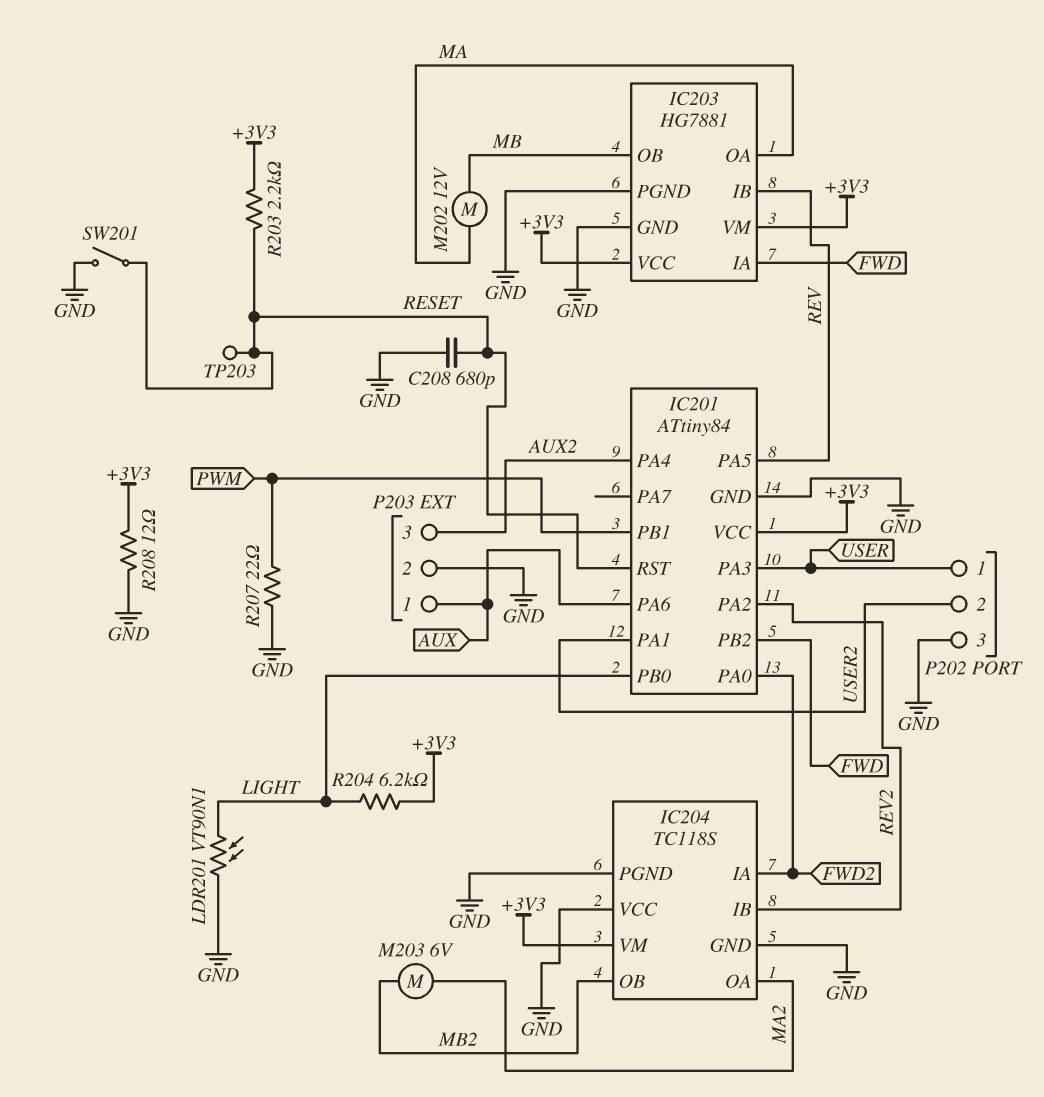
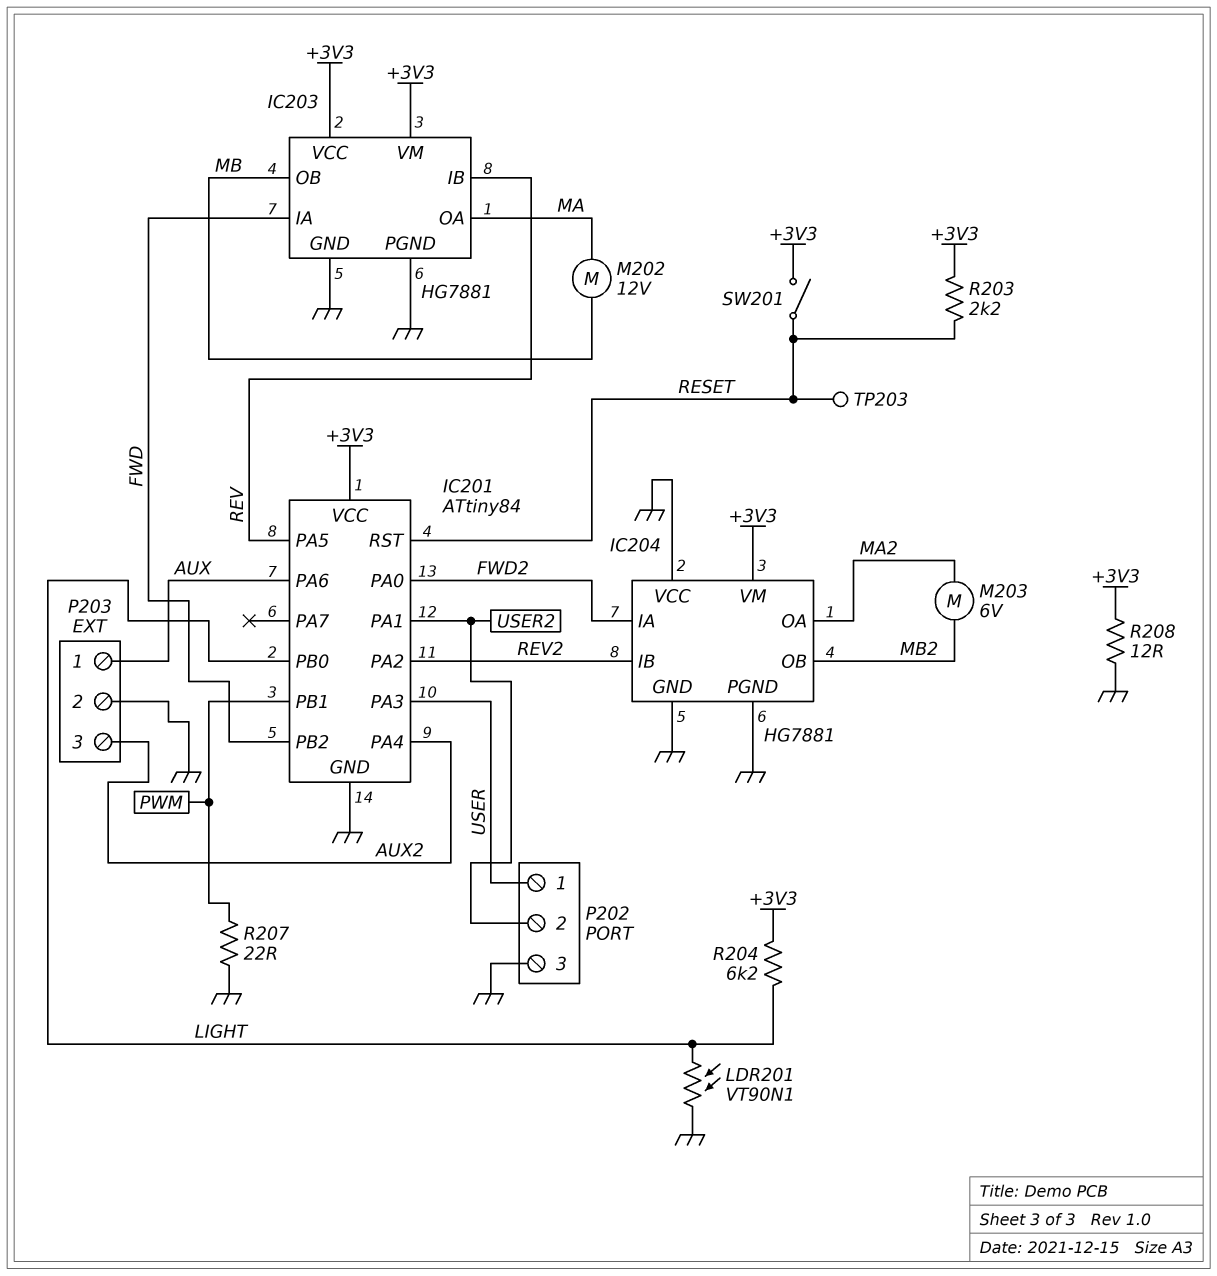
C208: 680pF (GND, RESET) -> none
IC204: TC118S -> HG7881
SW201: switch (GND, RESET) -> switch (+3V3, RESET)

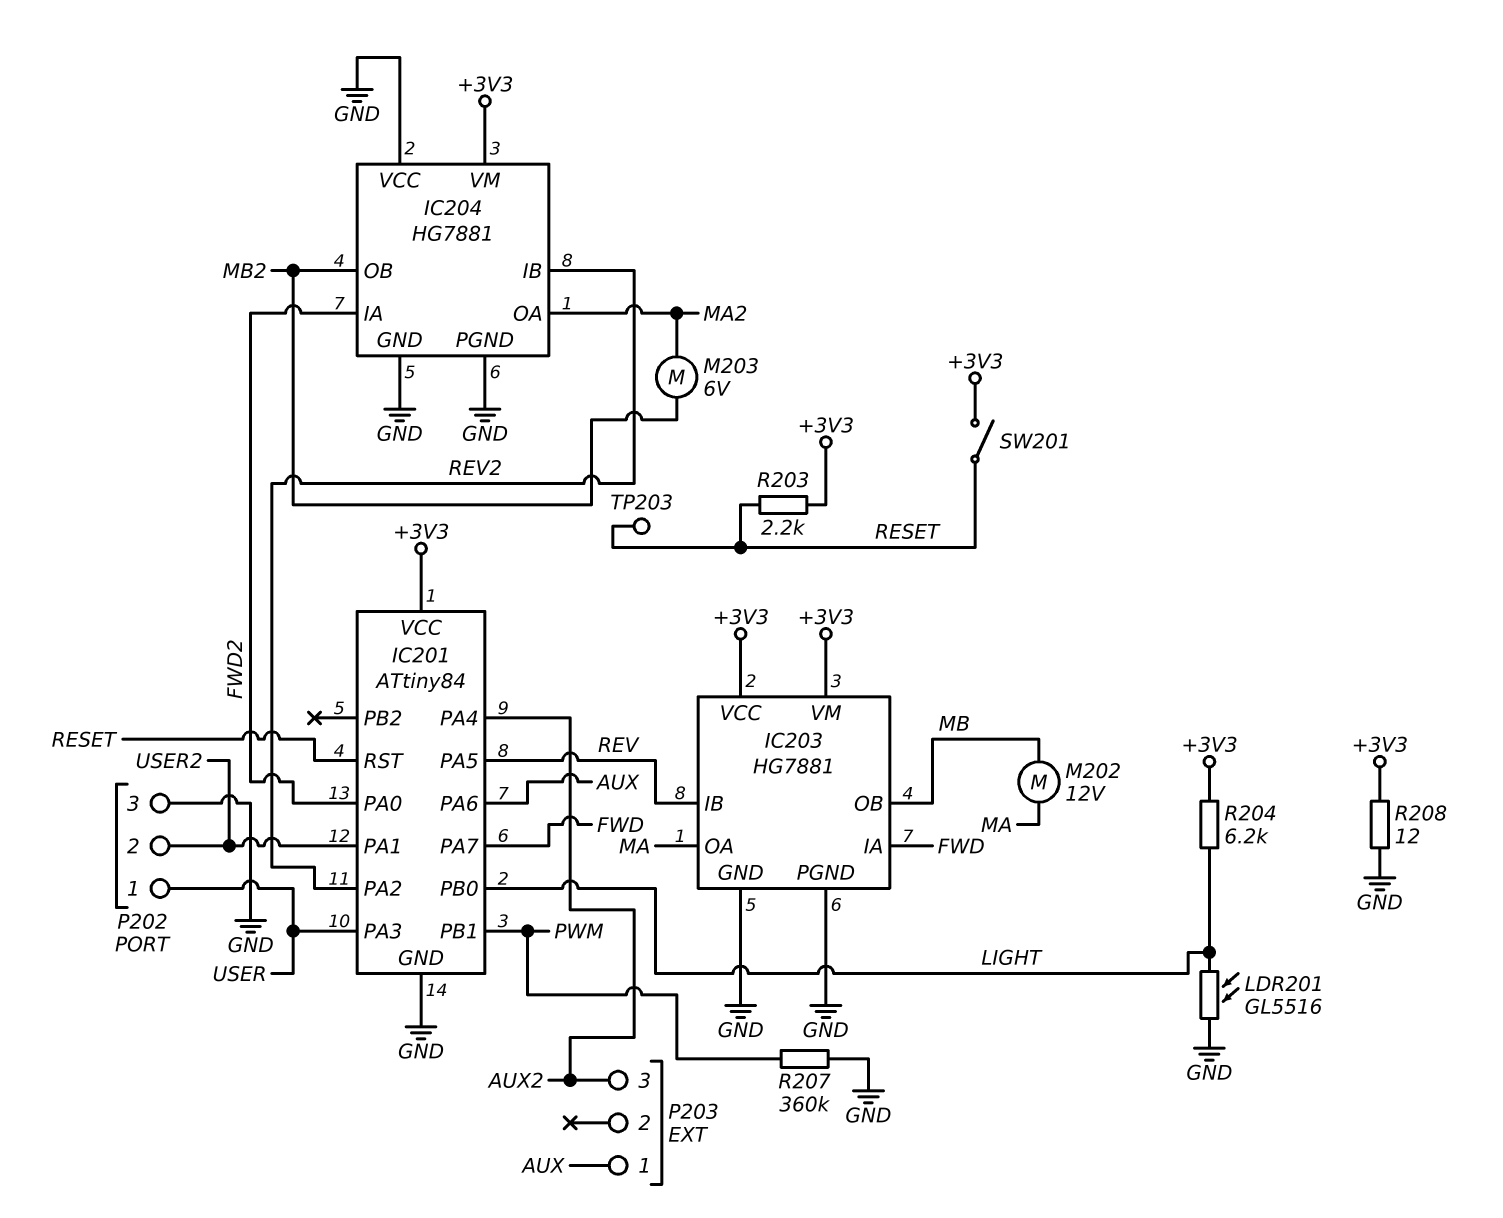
IC201 pin PA7: none -> FWD
IC201 pin PB2: FWD -> none
LDR201: VT90N1 (GND, LIGHT) -> GL5516 (GND, LIGHT)
P203 pin 2: GND -> none
R207: 22 (GND, PWM) -> 360k (GND, PWM)

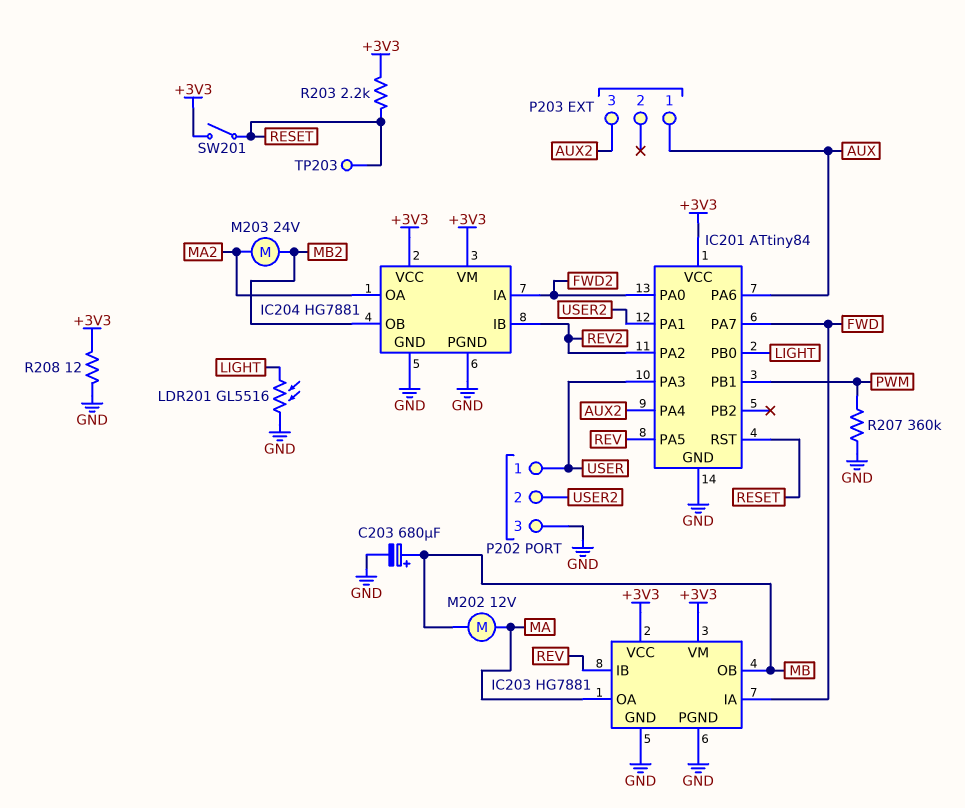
C203: none -> 680uF (plus MB, minus GND)
IC204 pin VCC: GND -> +3V3
M203: motor 6V (MA2, MB2) -> motor 24V (MA2, MB2)
R204: 6.2k (+3V3, LIGHT) -> none

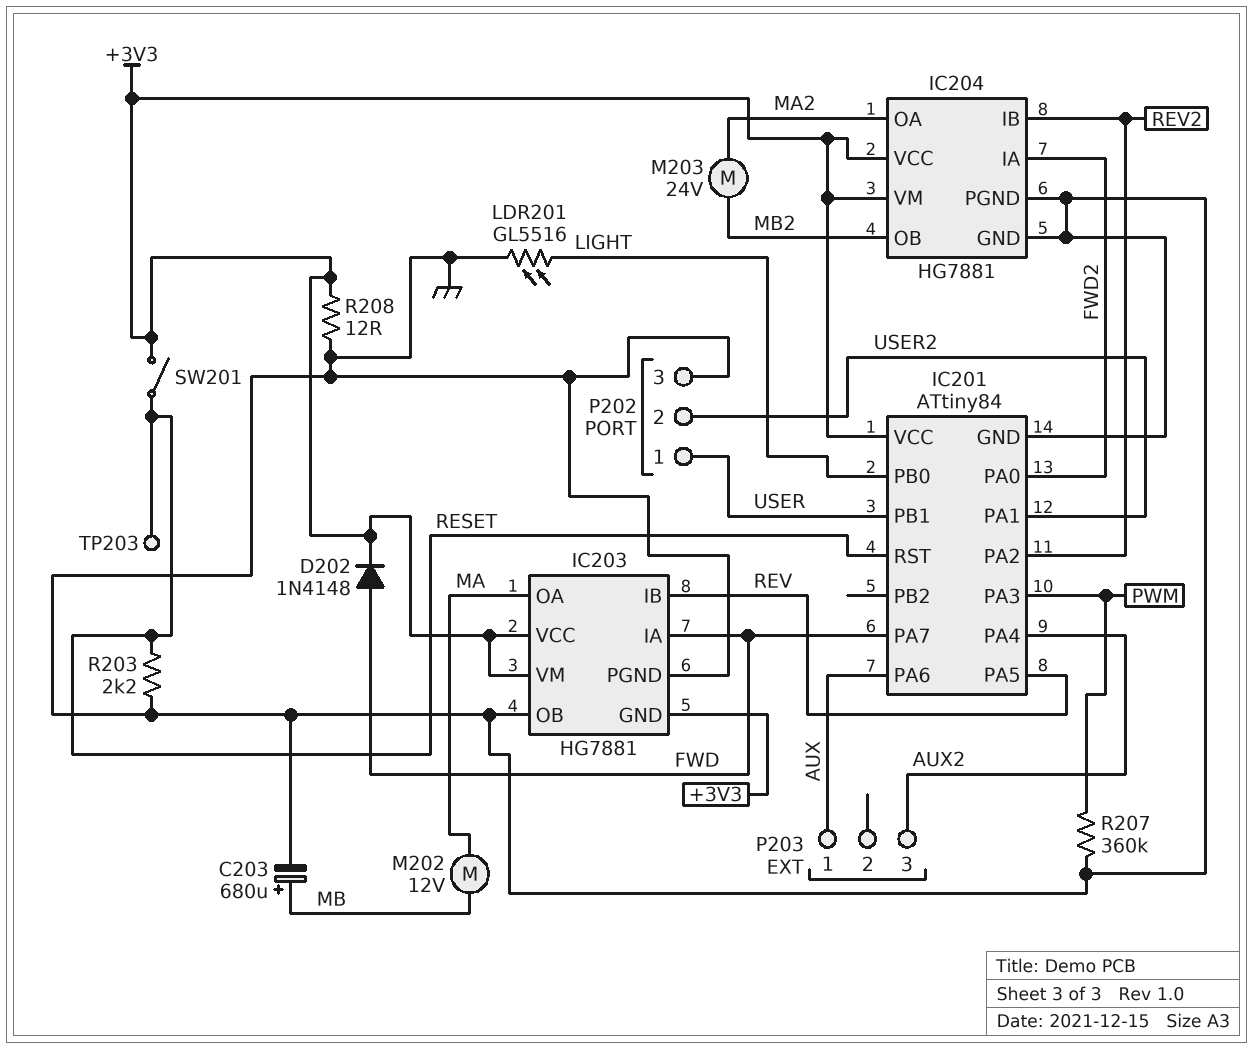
D202: none -> diode 1N4148 (A FWD, K +3V3)
IC201 pin PA3: USER -> PWM
IC201 pin PB1: PWM -> USER
IC203 pin GND: GND -> +3V3
IC203 pin OB: MB -> GND
R203: 2.2k (+3V3, RESET) -> 2.2k (GND, RESET)

